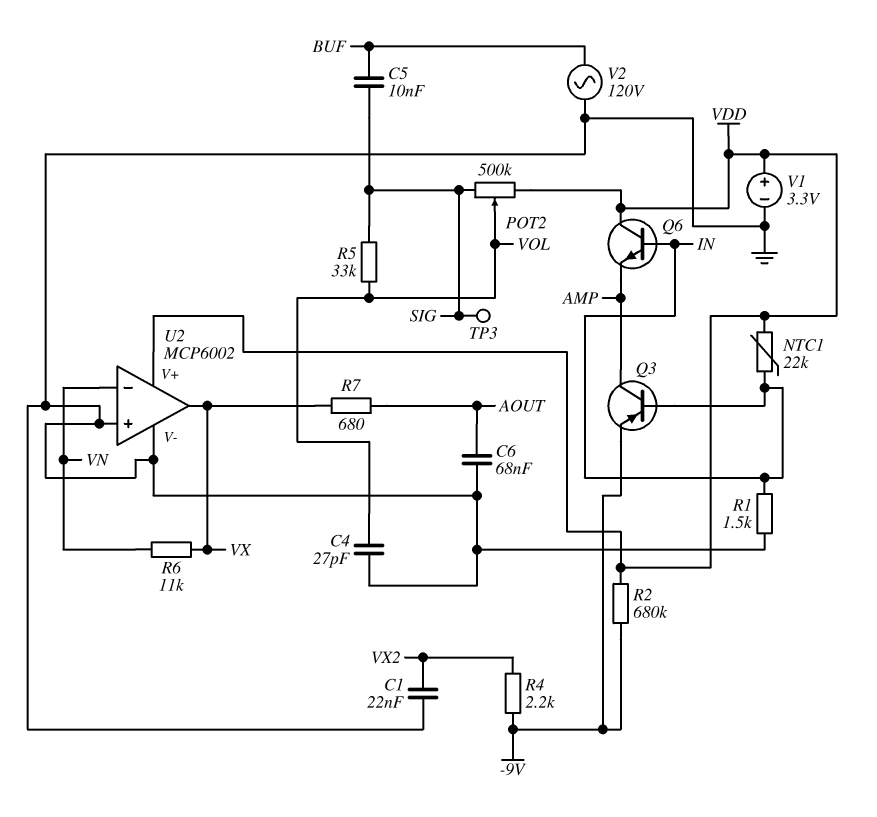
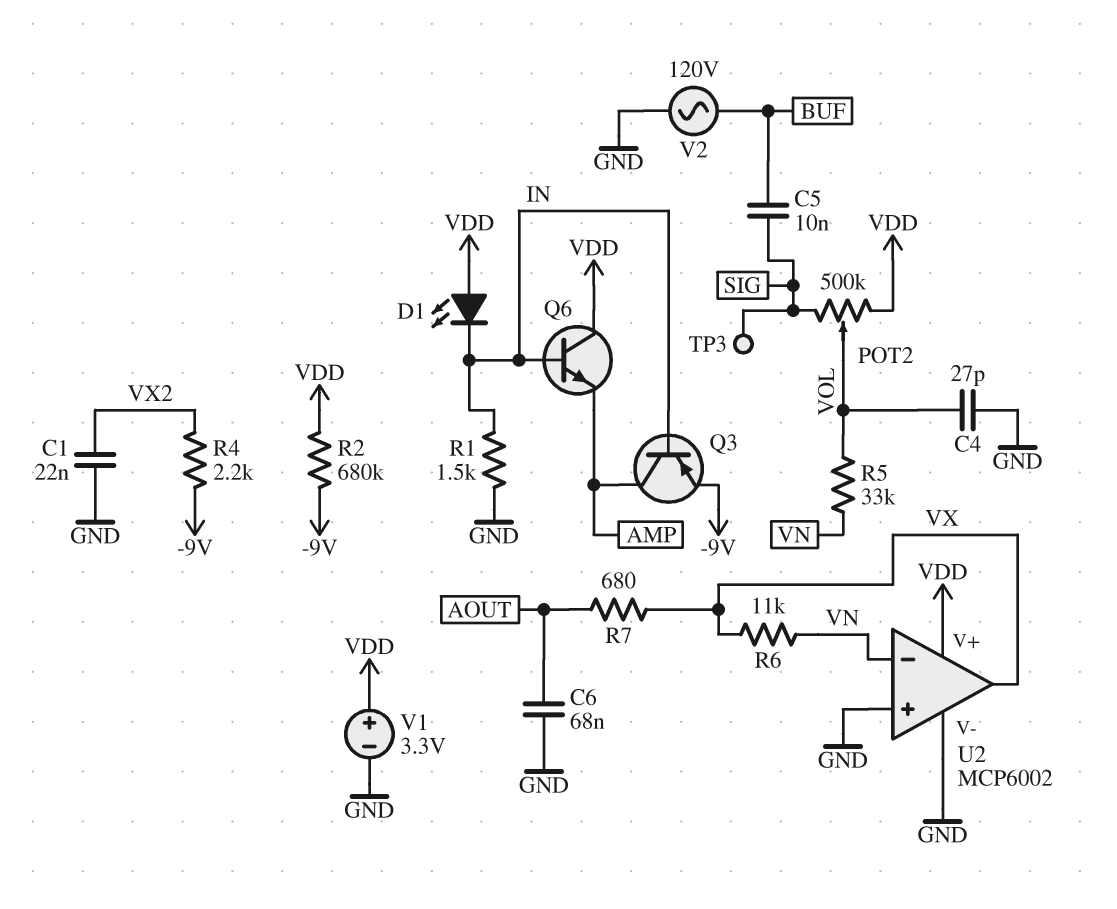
D1: none -> LED (A VDD, K IN)
NTC1: 22k (IN, VDD) -> none
R5: 33k (SIG, VOL) -> 33k (VN, VOL)

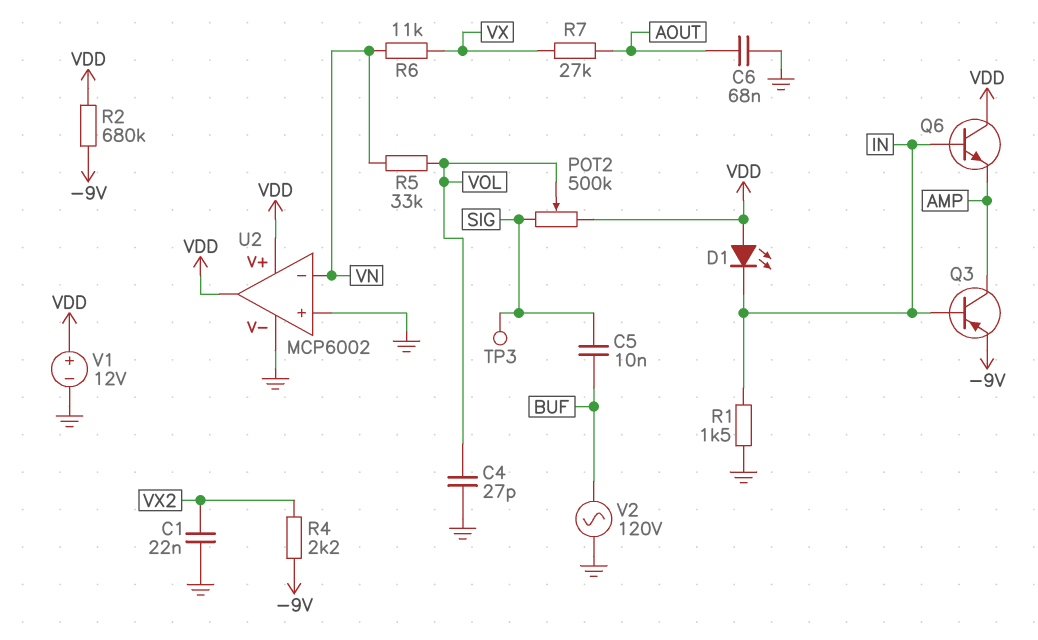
R7: 680 (AOUT, VX) -> 27k (AOUT, VX)
U2 pin out: VX -> VDD
V1: 3.3V (plus VDD, minus GND) -> 12V (plus VDD, minus GND)

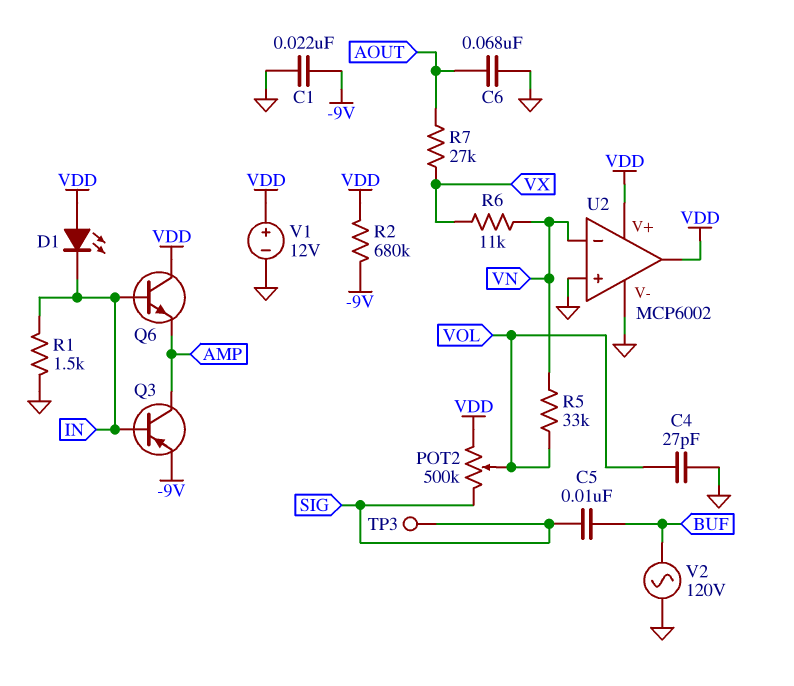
C1: 22nF (GND, VX2) -> 22nF (-9V, GND)
R4: 2.2k (-9V, VX2) -> none

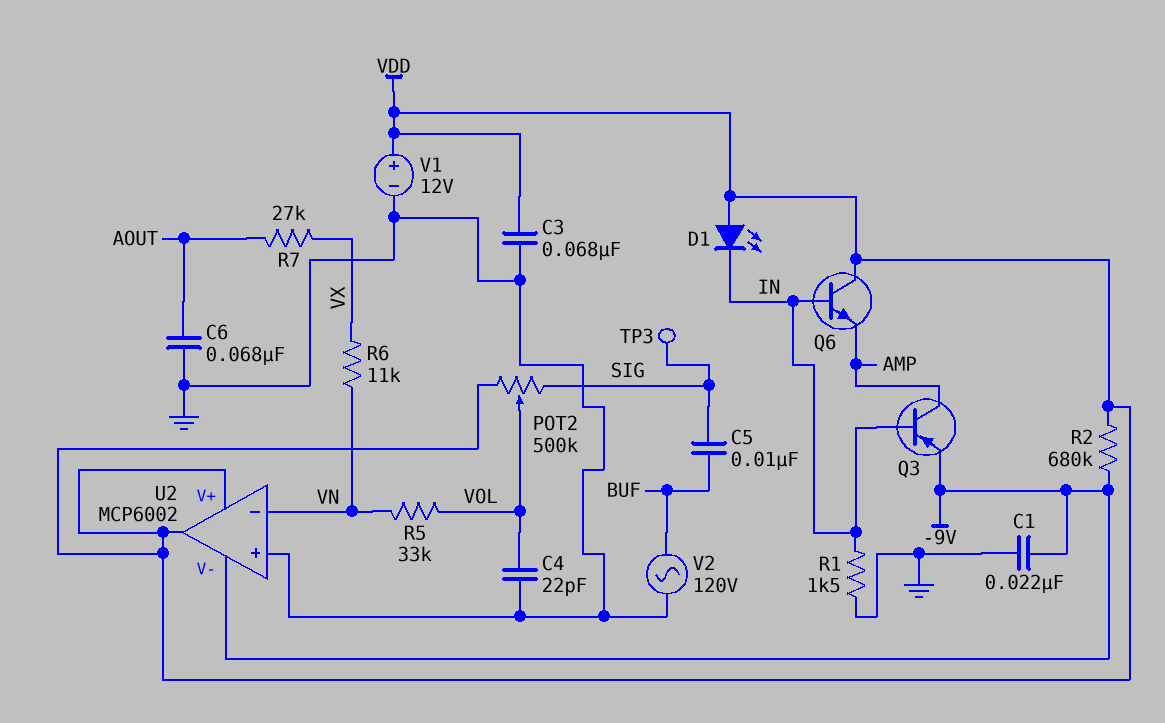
C3: none -> 68nF (GND, VDD)
C4: 27pF (GND, VOL) -> 22pF (GND, VOL)
U2 pin V-: GND -> -9V

